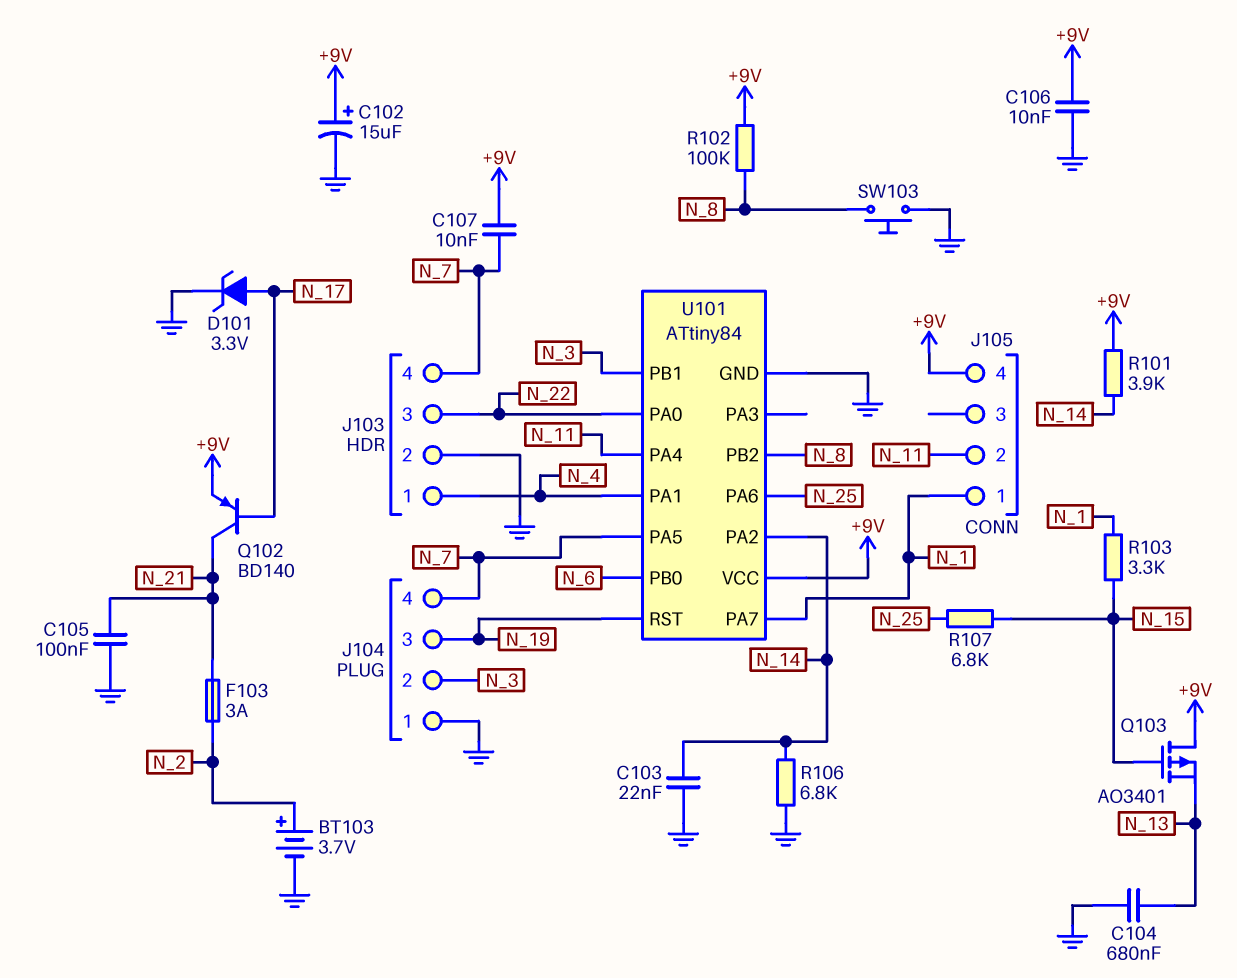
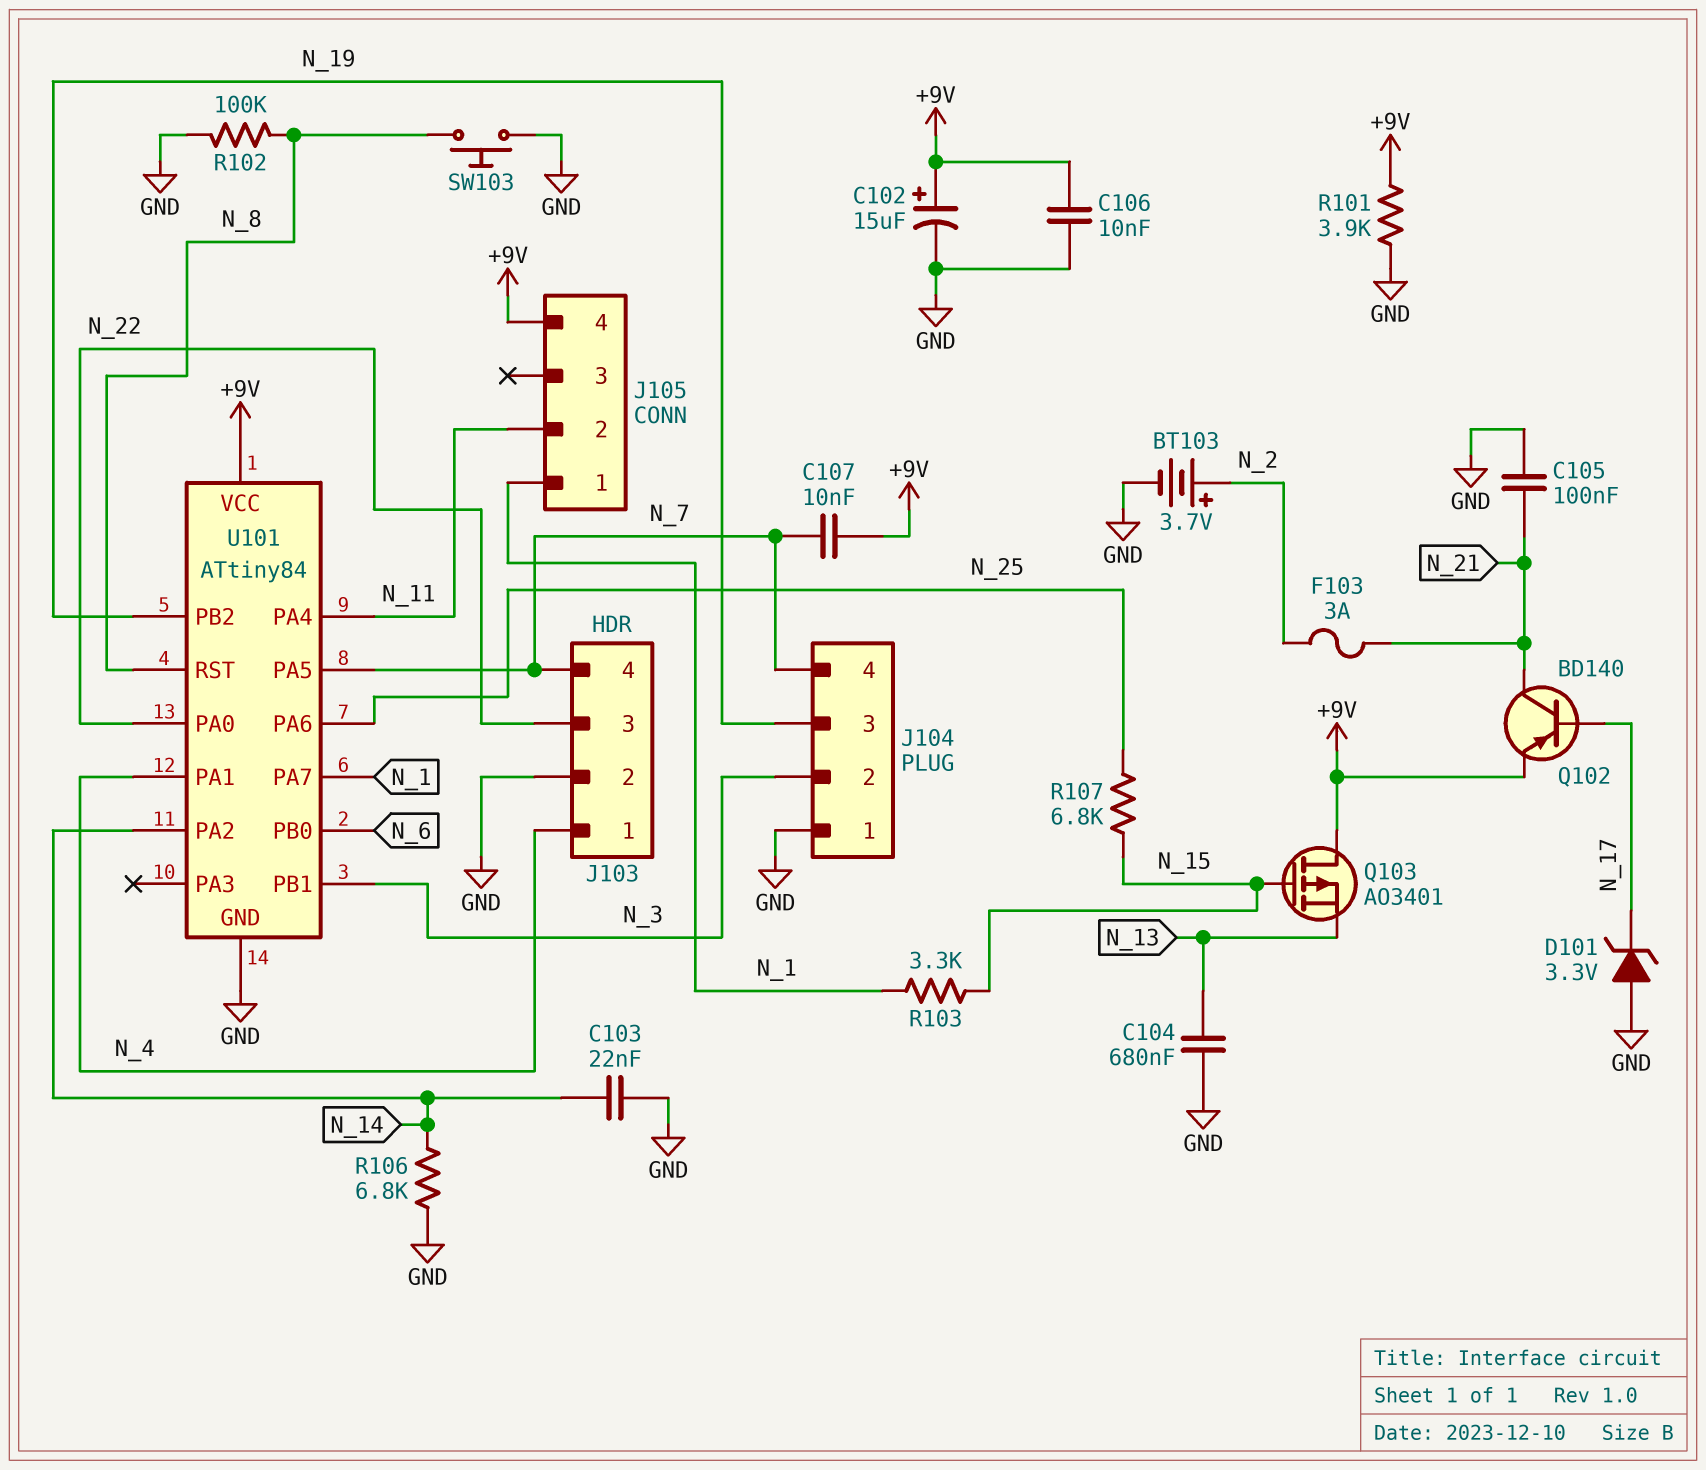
D101: zener 3.3V (A N_17, K GND) -> zener 3.3V (A GND, K N_17)
R101: 3.9k (+9V, N_14) -> 3.9k (+9V, GND)
R102: 100k (+9V, N_8) -> 100k (GND, N_8)
U101 pin PB2: N_8 -> N_19
U101 pin RST: N_19 -> N_8

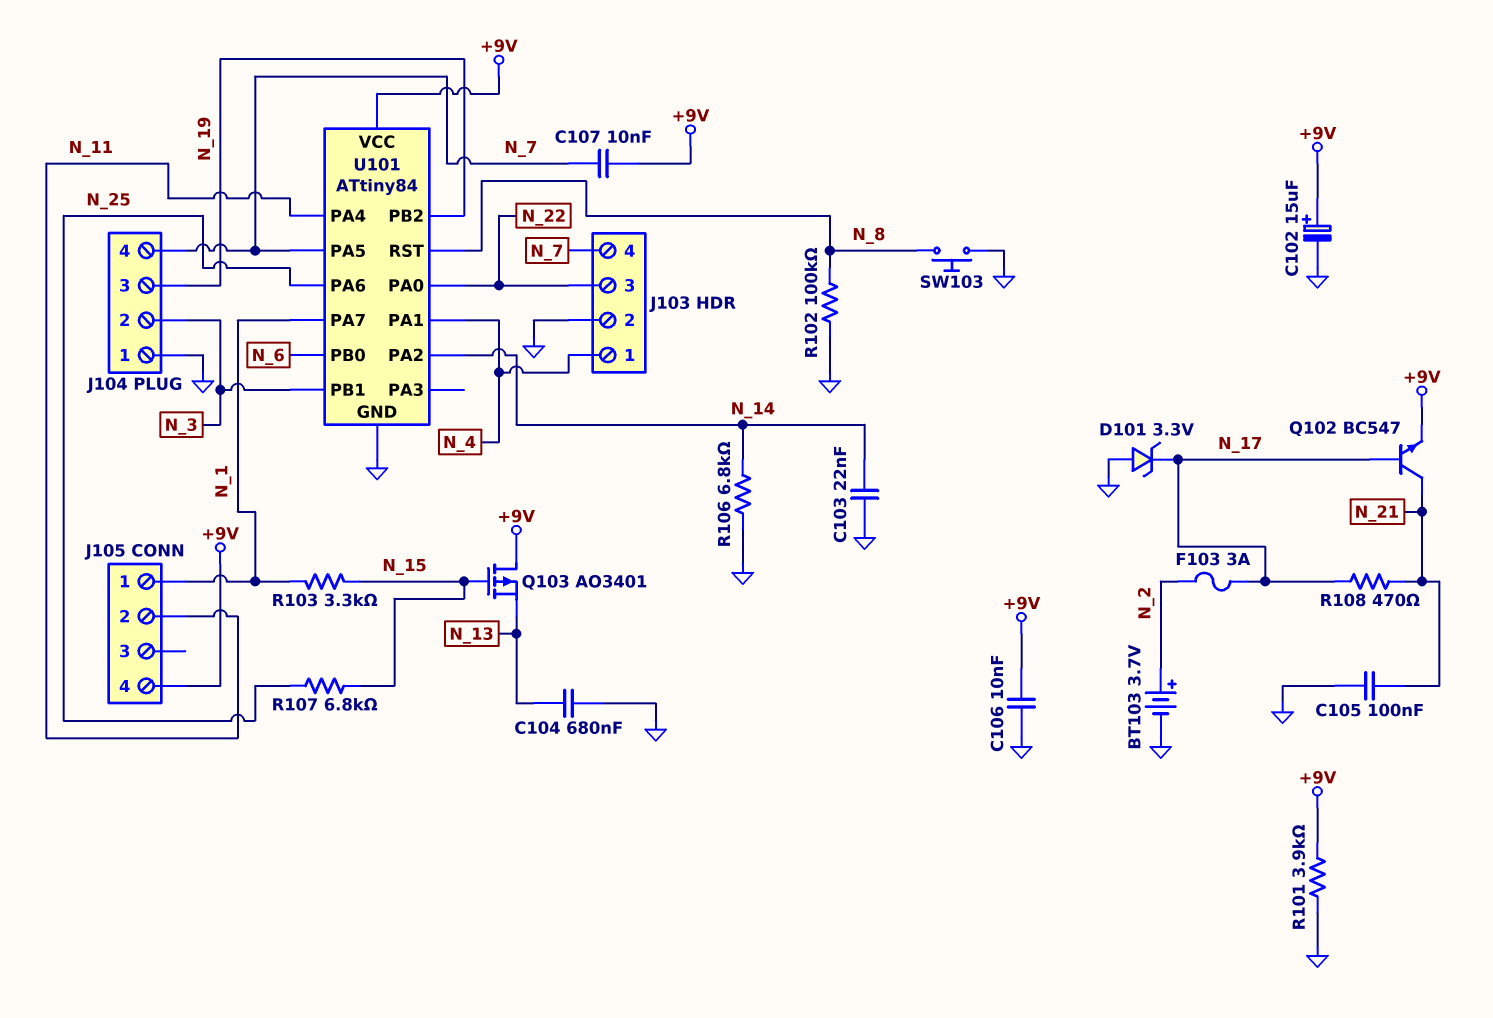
F103: 3A (N_2, N_21) -> 3A (N_2, N_17)
Q102: PNP BD140 (B N_17, C N_21, E +9V) -> NPN BC547 (B N_17, C N_21, E +9V)
R108: none -> 470 (N_17, N_21)

